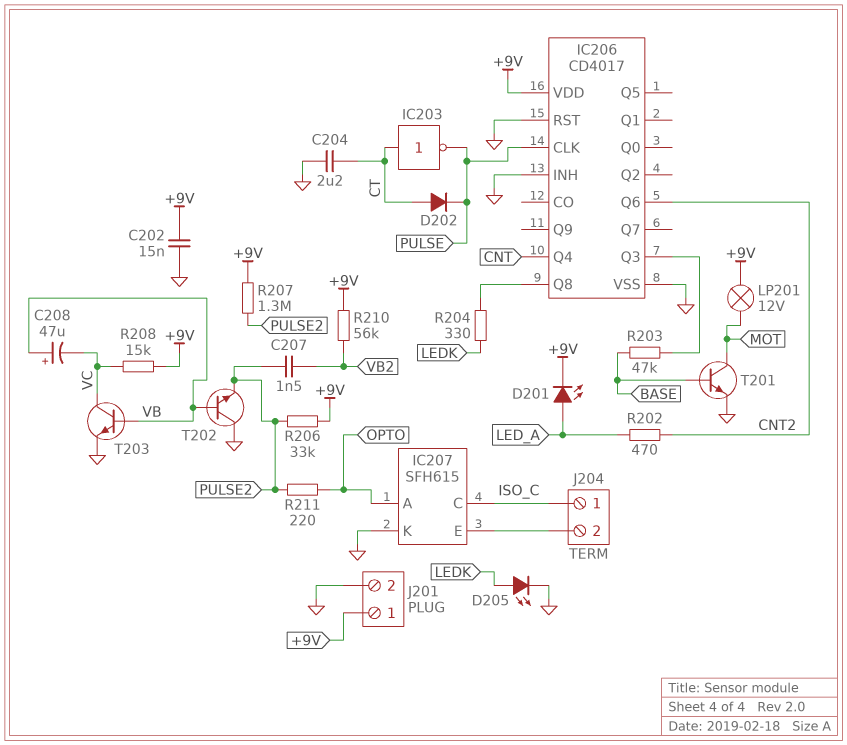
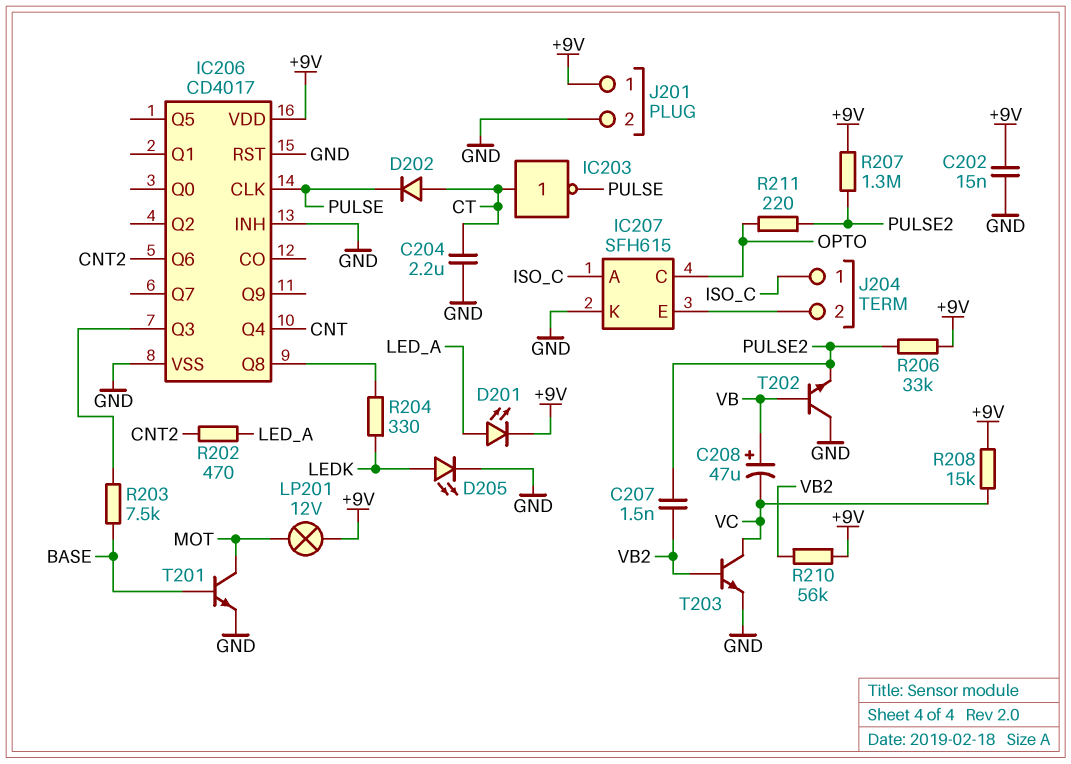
IC207 pin A: OPTO -> ISO_C
IC207 pin C: ISO_C -> OPTO
R203: 47k (BASE, IC206/Q3) -> 7.5k (BASE, IC206/Q3)
T203: NPN (B VB, C VC, E GND) -> NPN (B VB2, C VC, E GND)

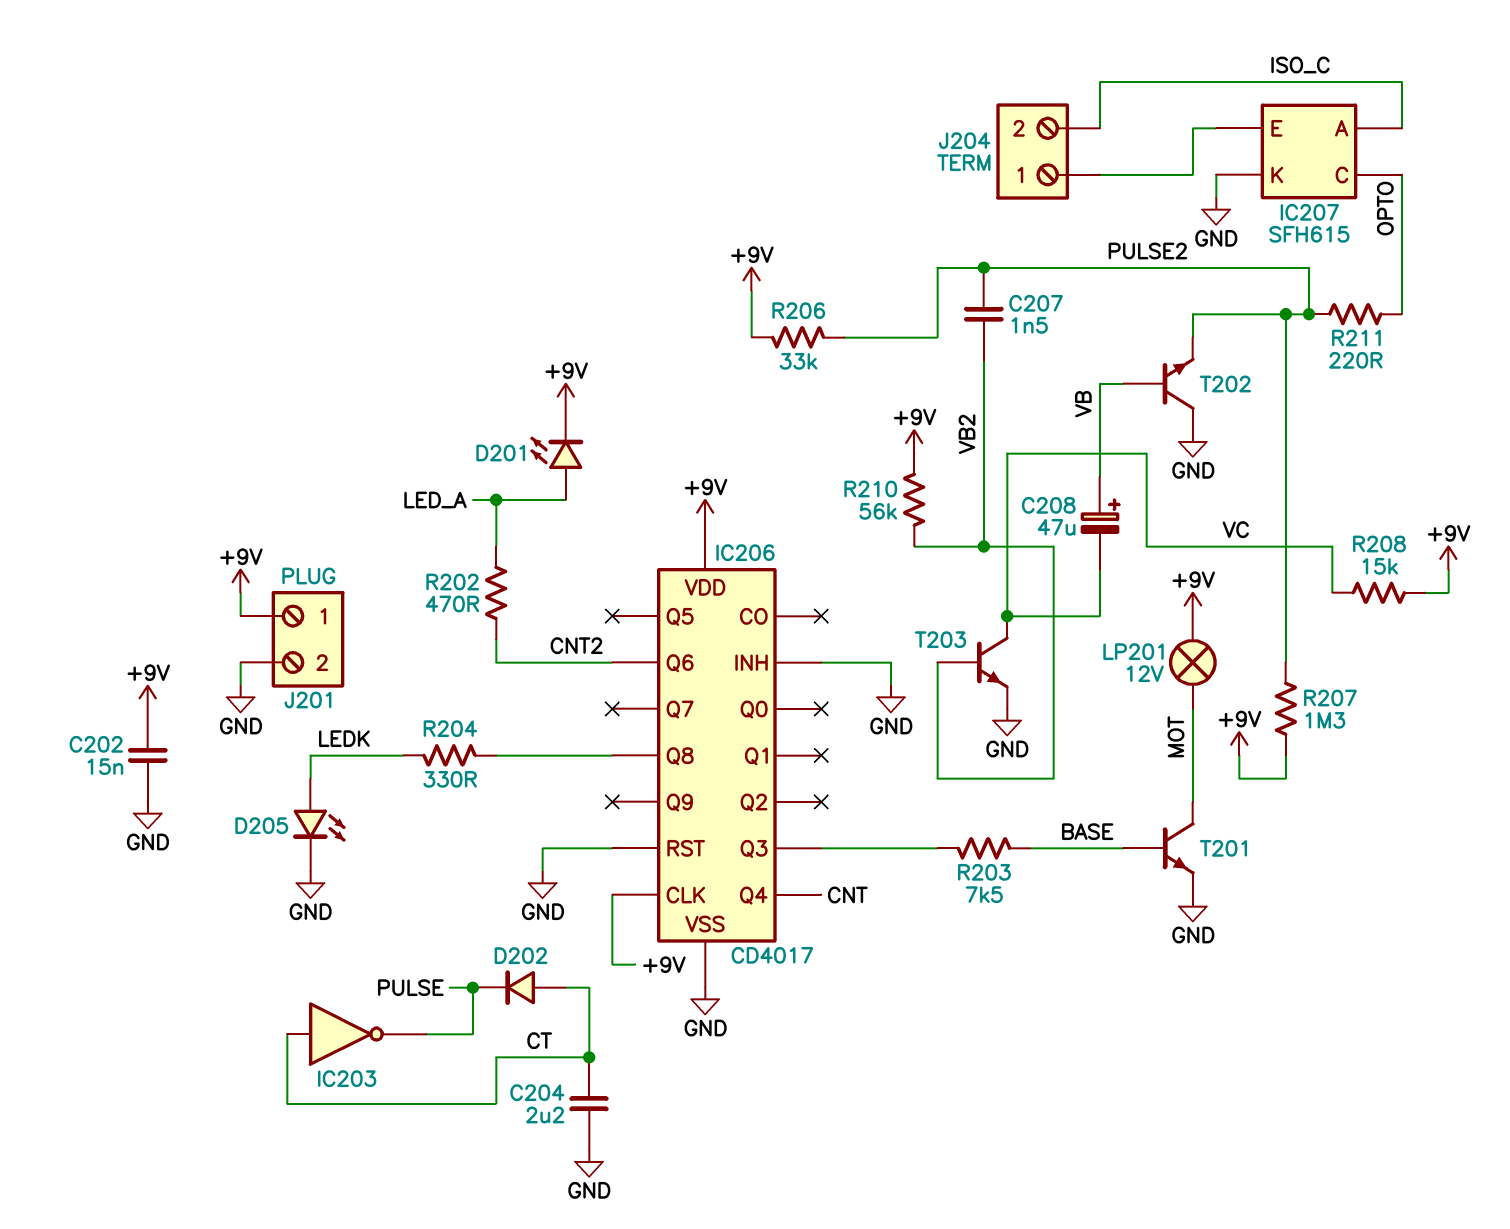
IC206 pin CLK: PULSE -> +9V
J204 pin 1: ISO_C -> IC207/E
J204 pin 2: IC207/E -> ISO_C

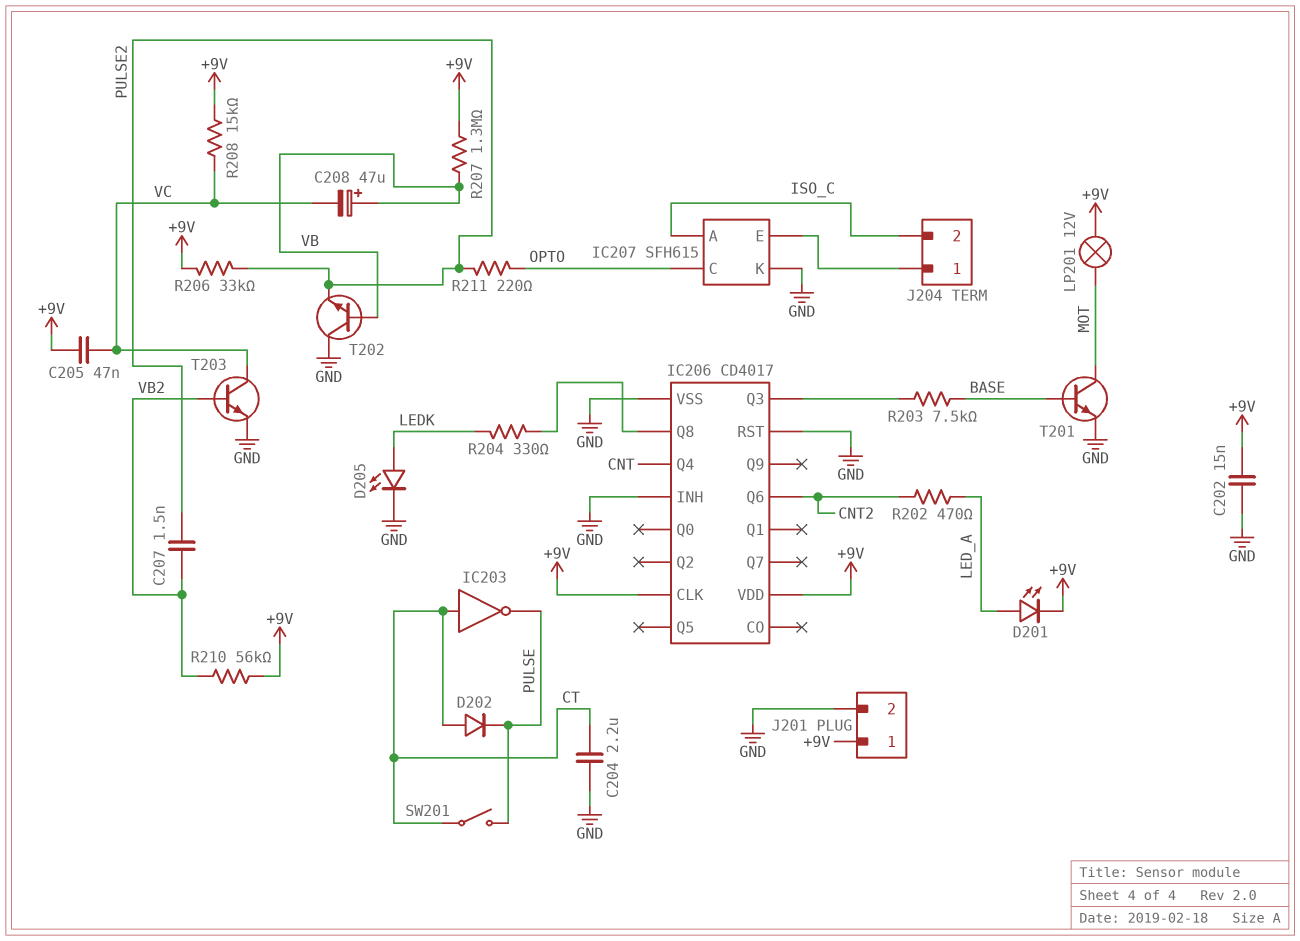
C205: none -> 47nF (+9V, VC)
R207: 1.3M (+9V, PULSE2) -> 1.3M (+9V, VB)
SW201: none -> switch (CT, PULSE)

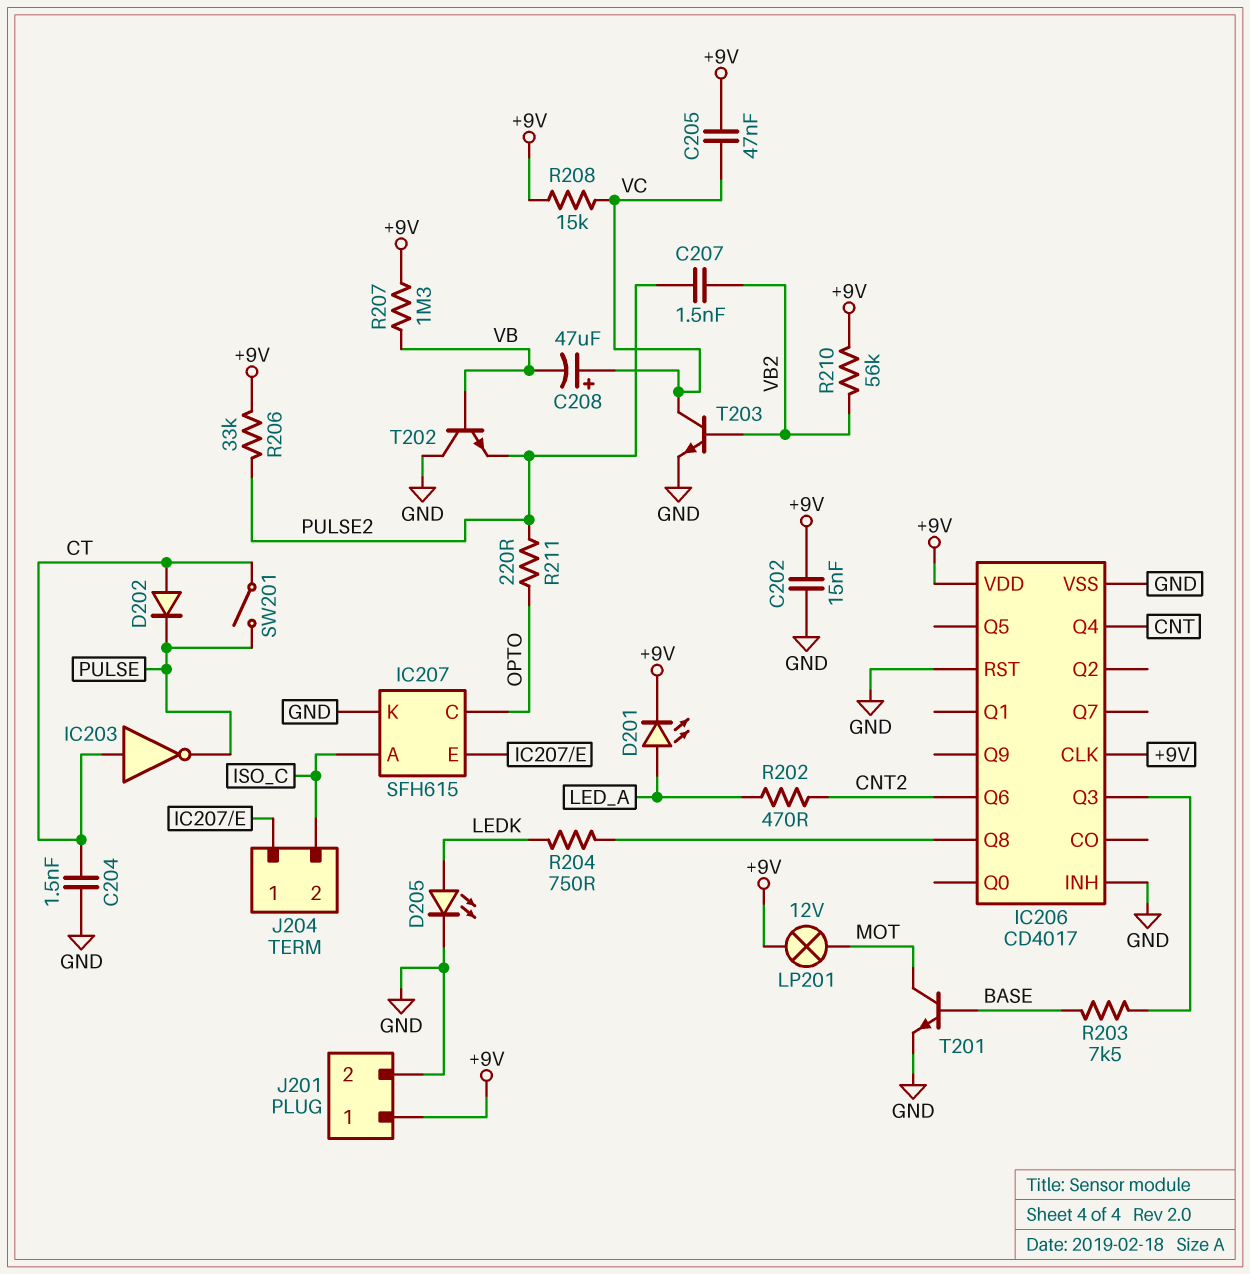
C204: 2.2uF (CT, GND) -> 1.5nF (CT, GND)
C208: 47uF (plus VB, minus VC) -> 47uF (plus VC, minus VB)
R204: 330 (IC206/Q8, LEDK) -> 750 (IC206/Q8, LEDK)

